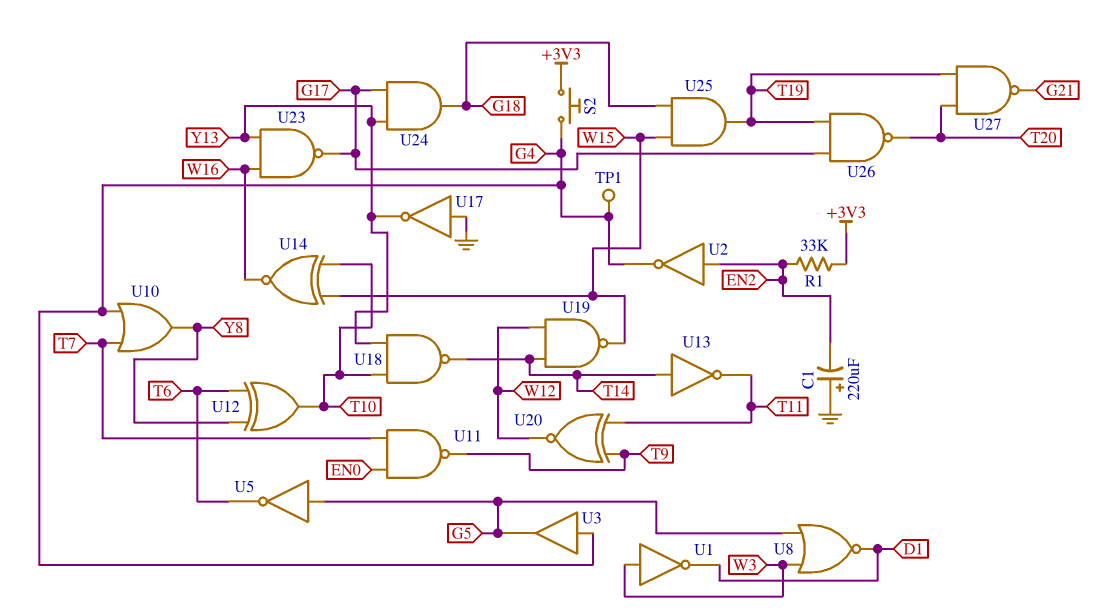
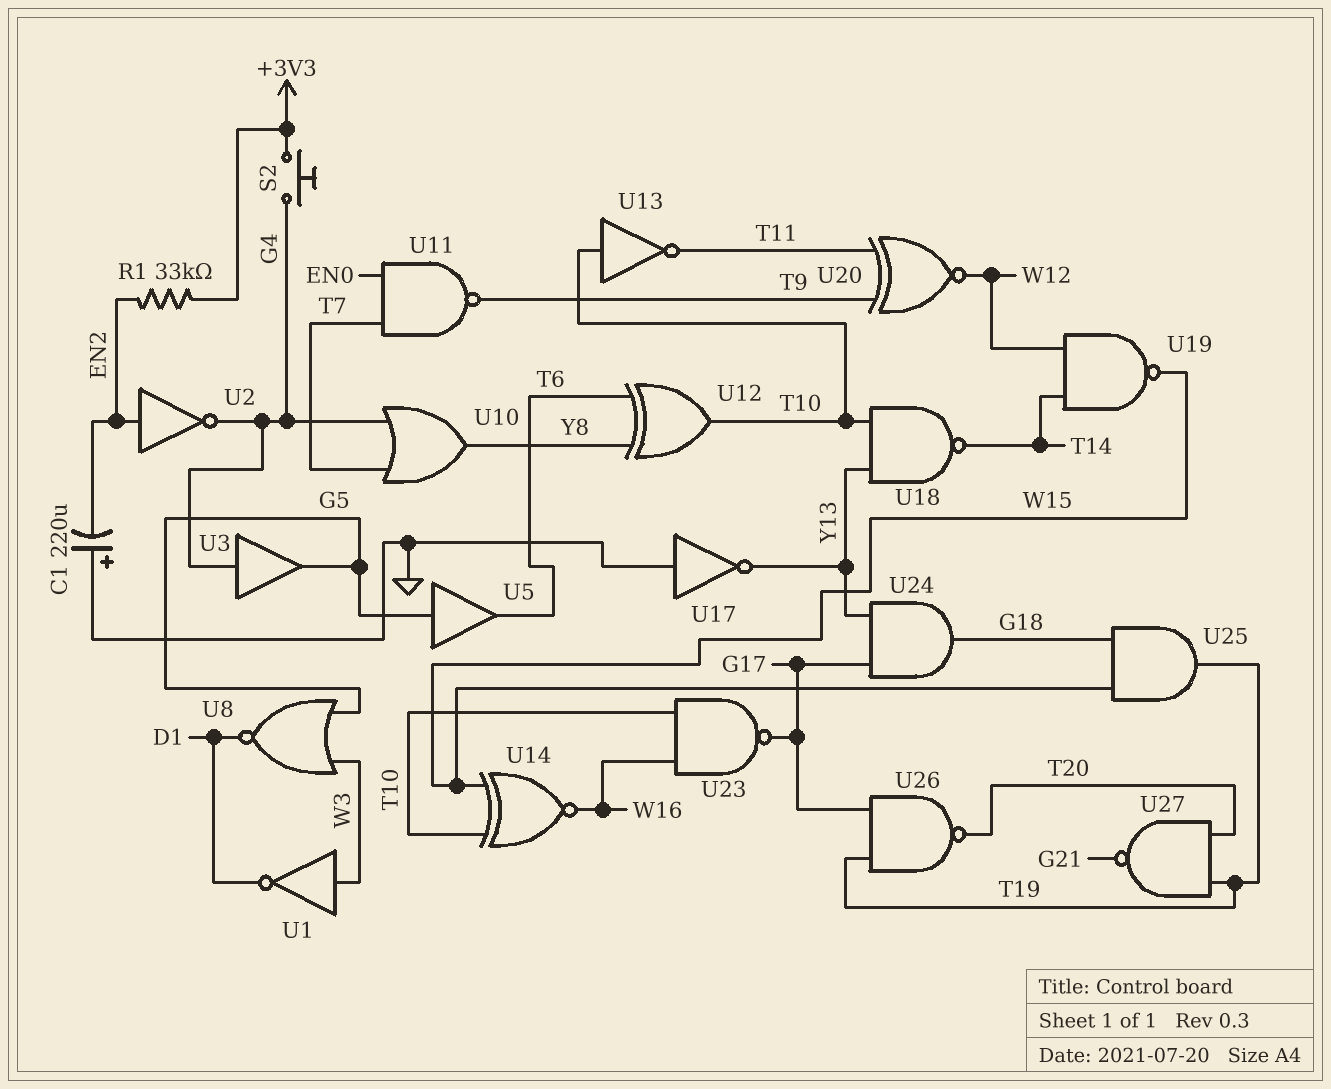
TP1: test point (G4) -> none
U5: NOT (in G5, out T6) -> buffer (in G5, out T6)
U13: NOT (in T14, out T11) -> NOT (in T10, out T11)
U23: NAND (in W16, in Y13, out G17) -> NAND (in T10, in W16, out G17)

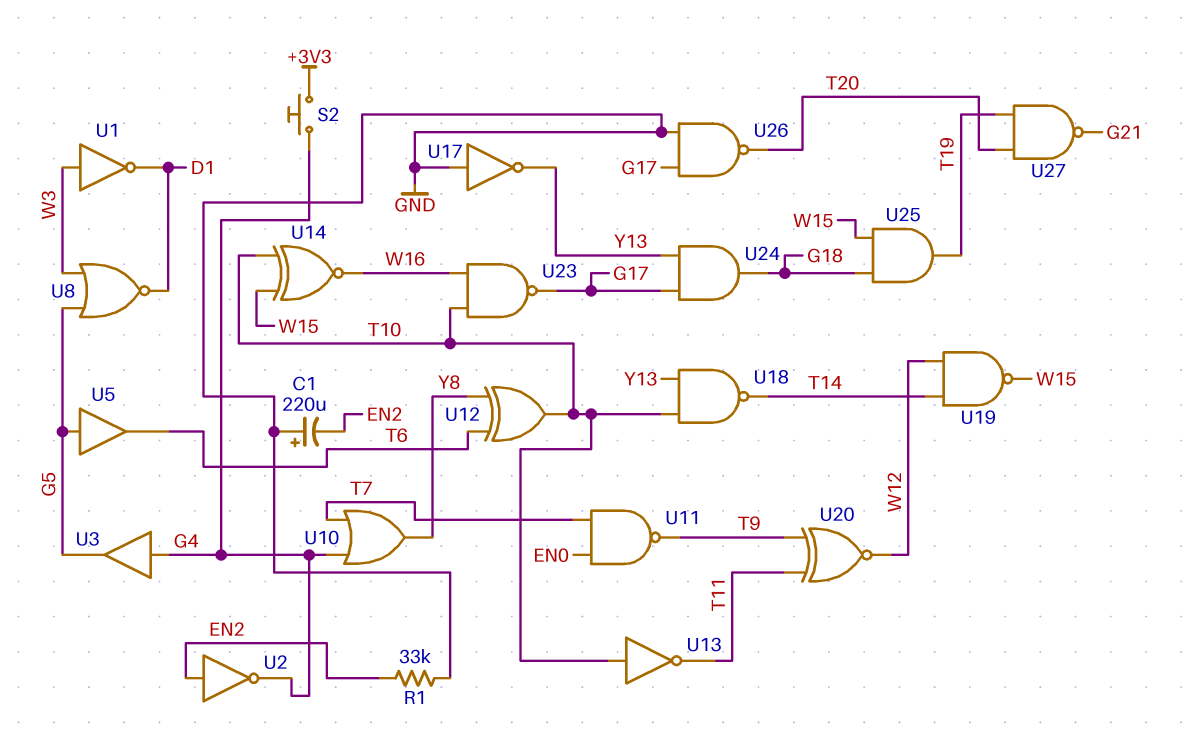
R1: 33k (+3V3, EN2) -> 33k (EN2, GND)
U26: NAND (in G17, in T19, out T20) -> NAND (in G17, in GND, out T20)

